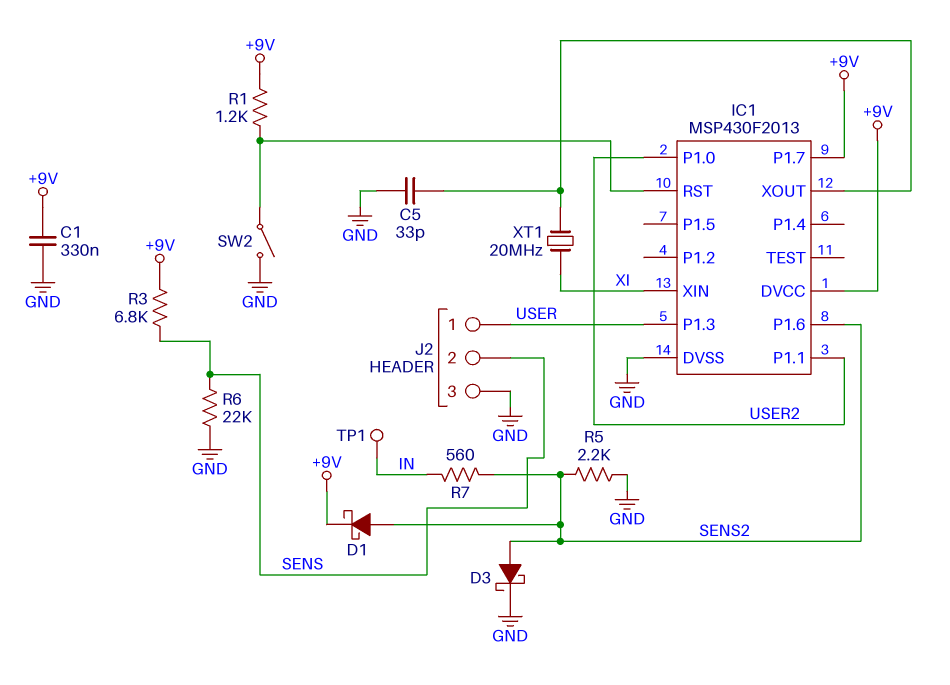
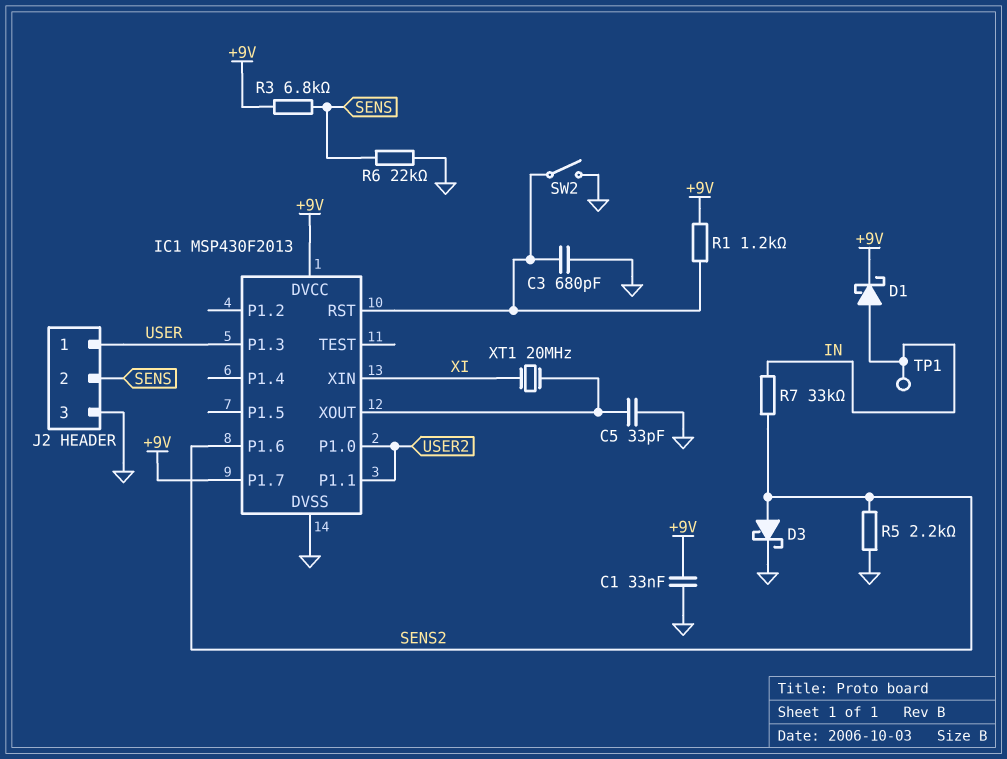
C1: 330nF (+9V, GND) -> 33nF (+9V, GND)
C3: none -> 680pF (GND, IC1/RST)
D1: schottky (A SENS2, K +9V) -> schottky (A IN, K +9V)
R7: 560 (IN, SENS2) -> 33k (IN, SENS2)

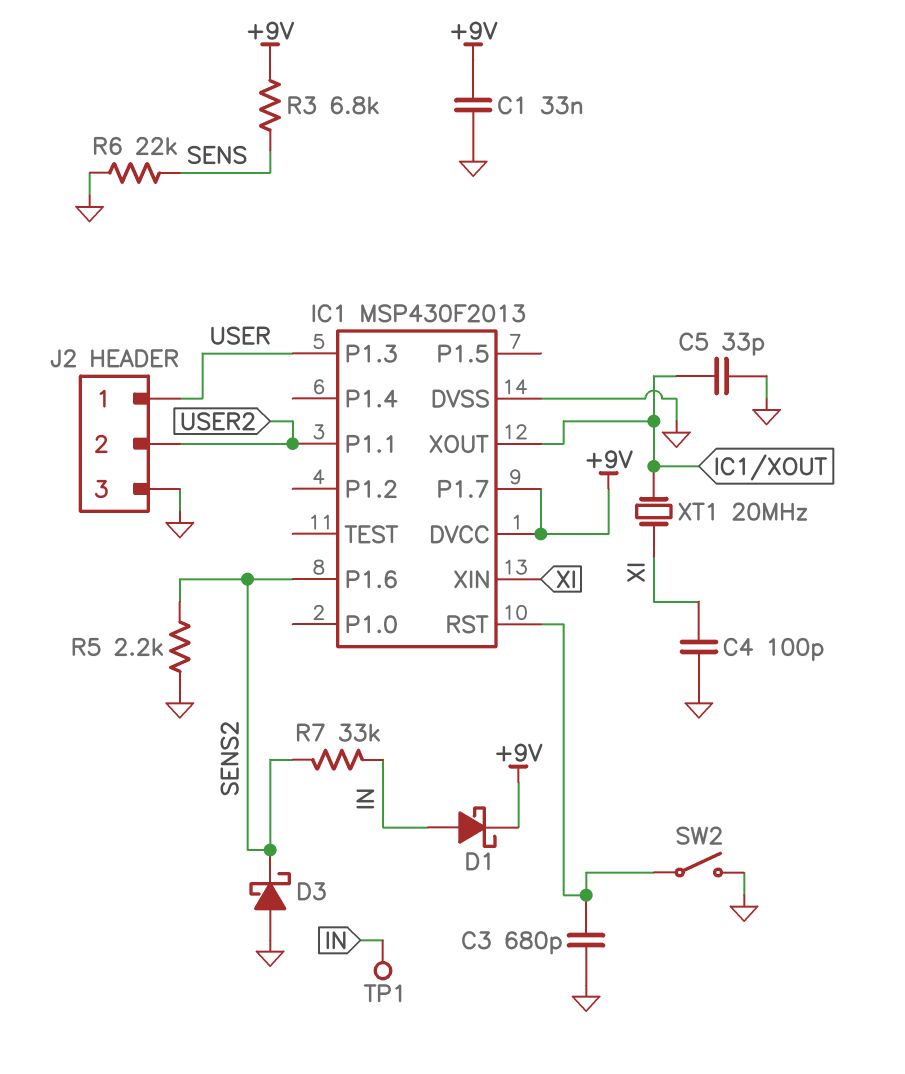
C4: none -> 100pF (GND, XI)
D3: schottky (A SENS2, K GND) -> schottky (A GND, K SENS2)
IC1 pin P1.0: USER2 -> none
J2 pin 2: SENS -> USER2
R1: 1.2k (+9V, IC1/RST) -> none

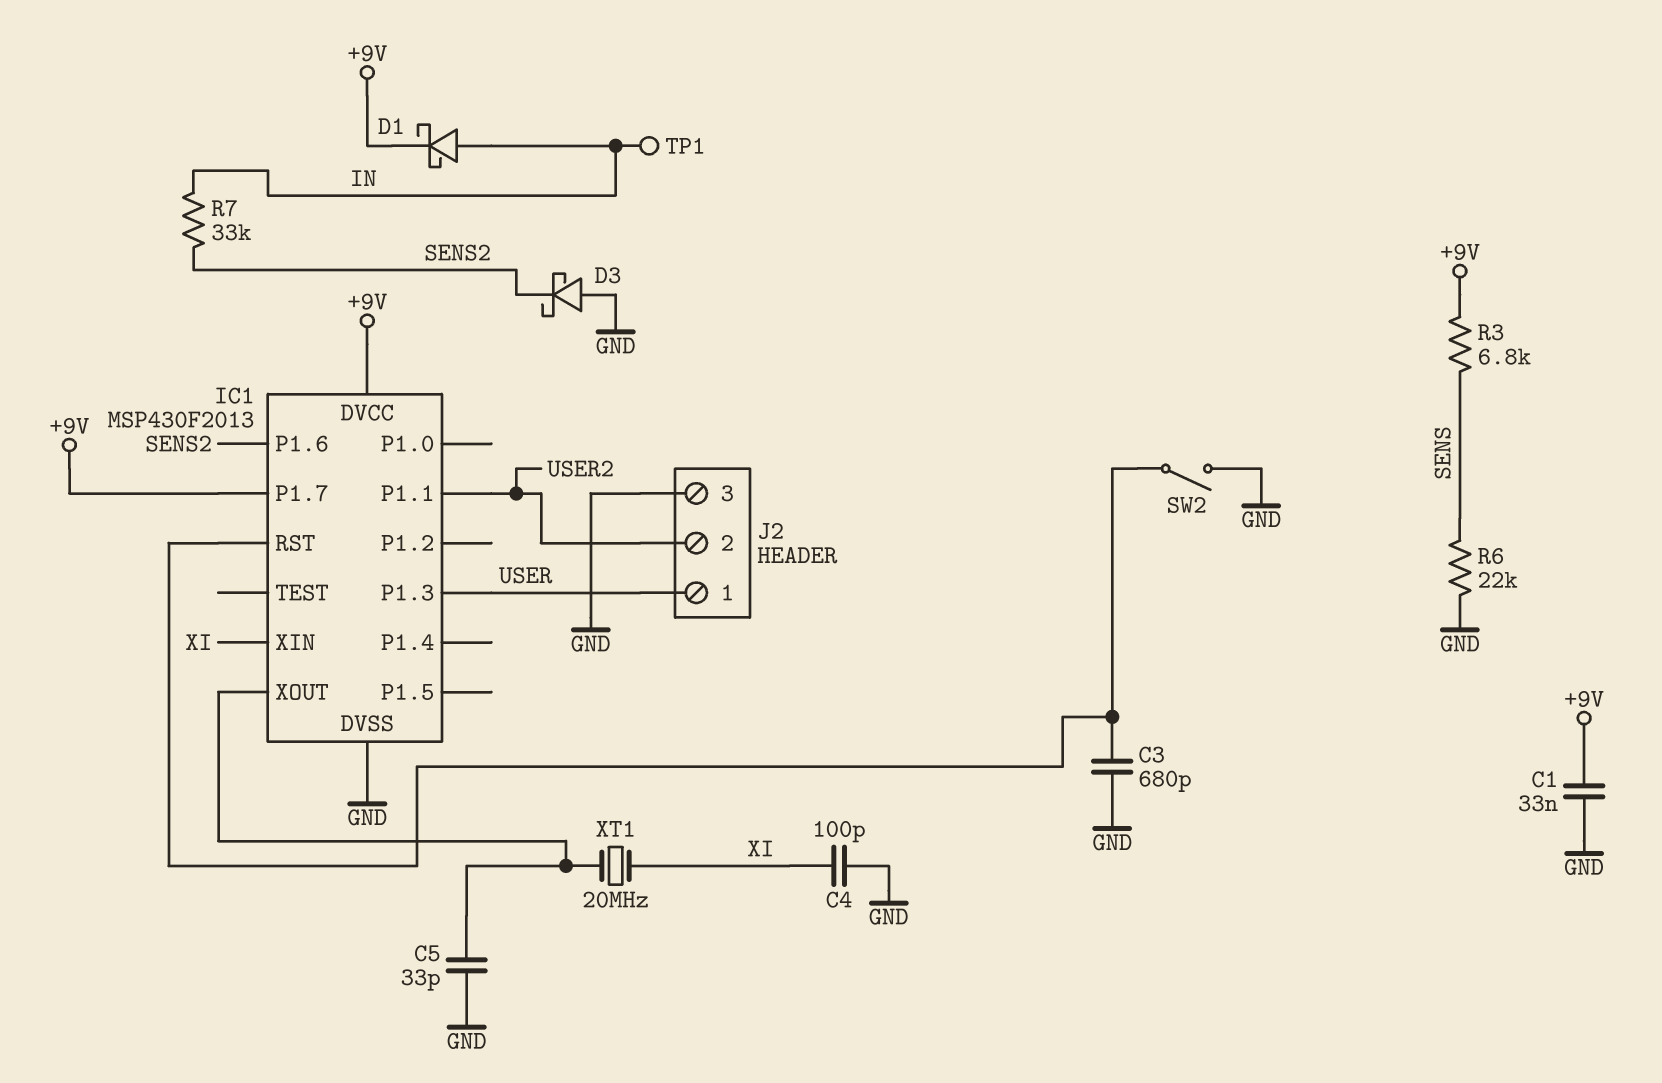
R5: 2.2k (GND, SENS2) -> none

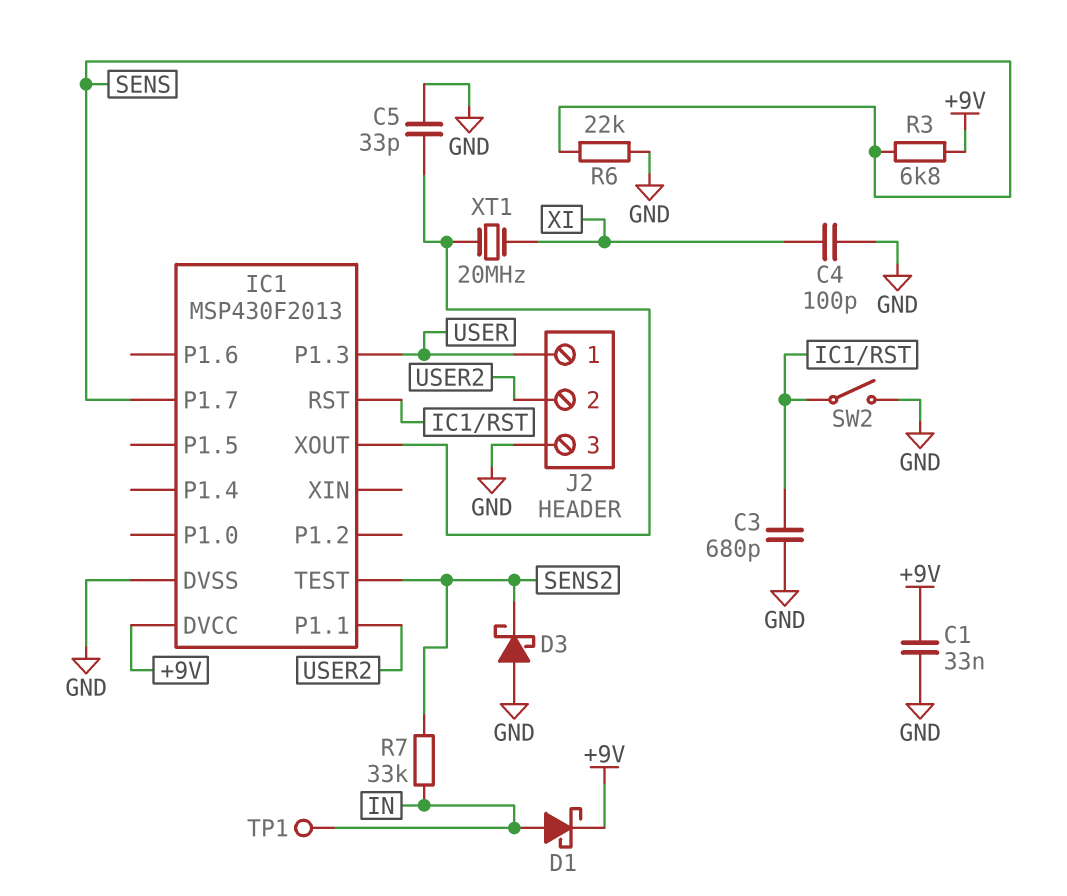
IC1 pin P1.6: SENS2 -> none
IC1 pin P1.7: +9V -> SENS
IC1 pin TEST: none -> SENS2
IC1 pin XIN: XI -> none

